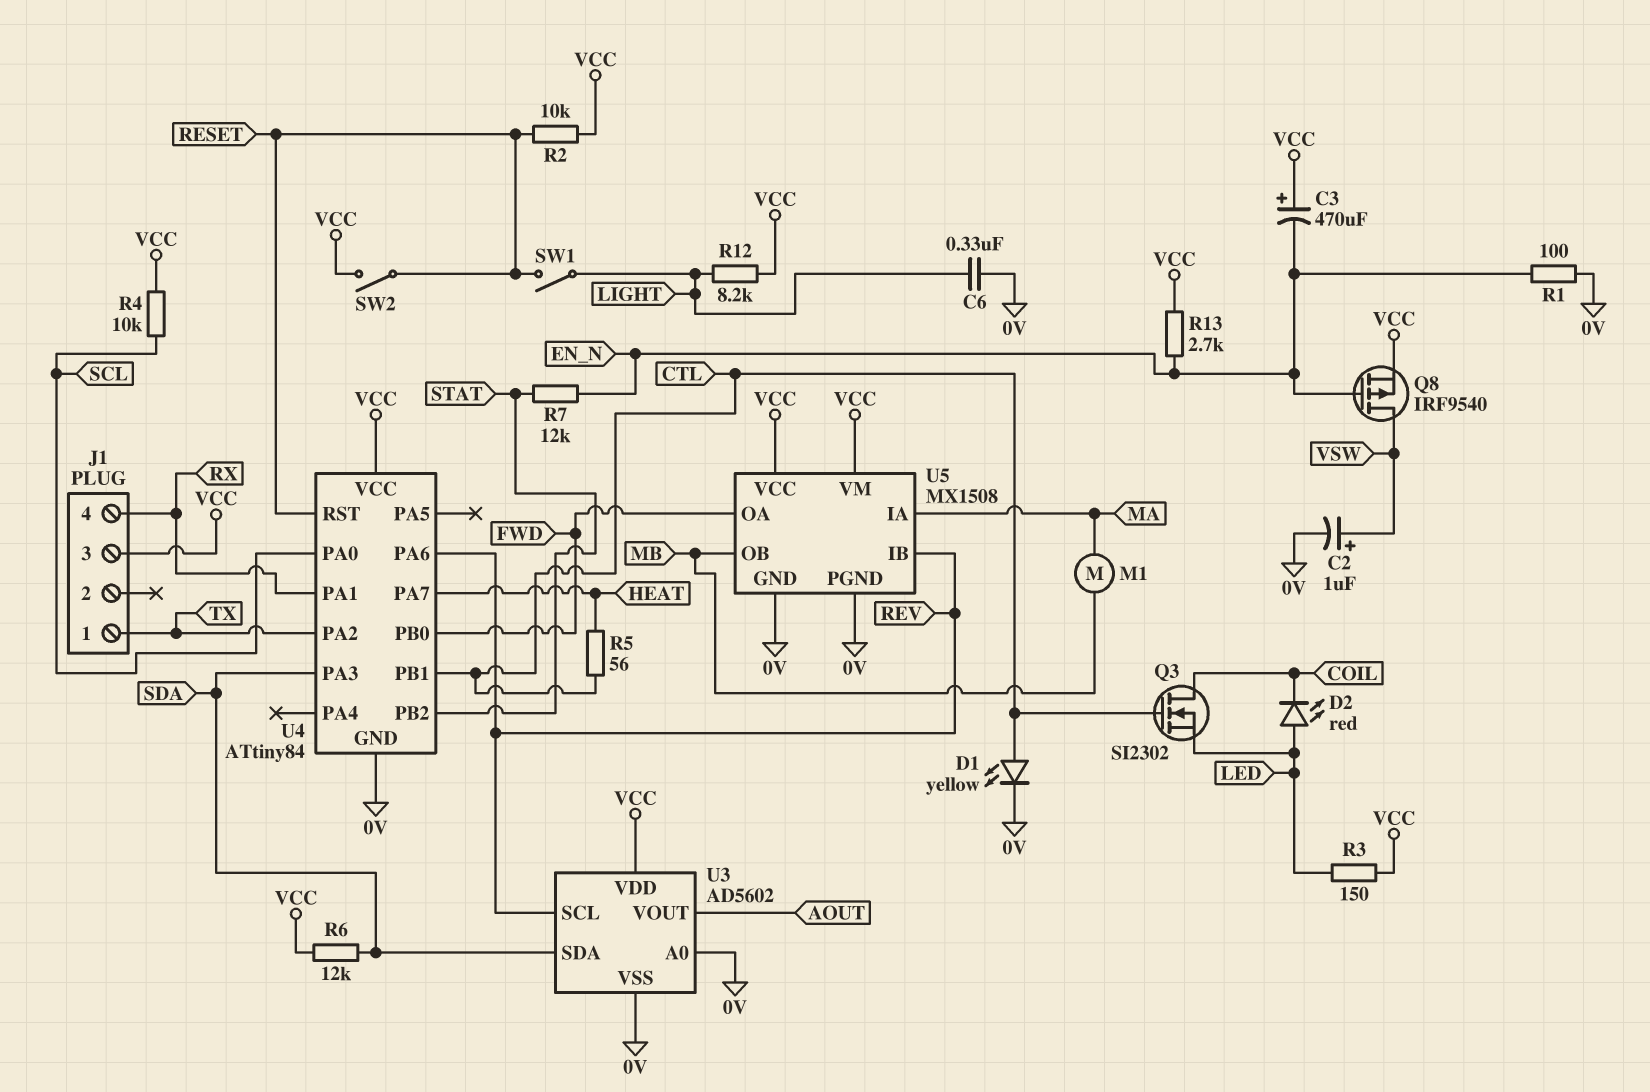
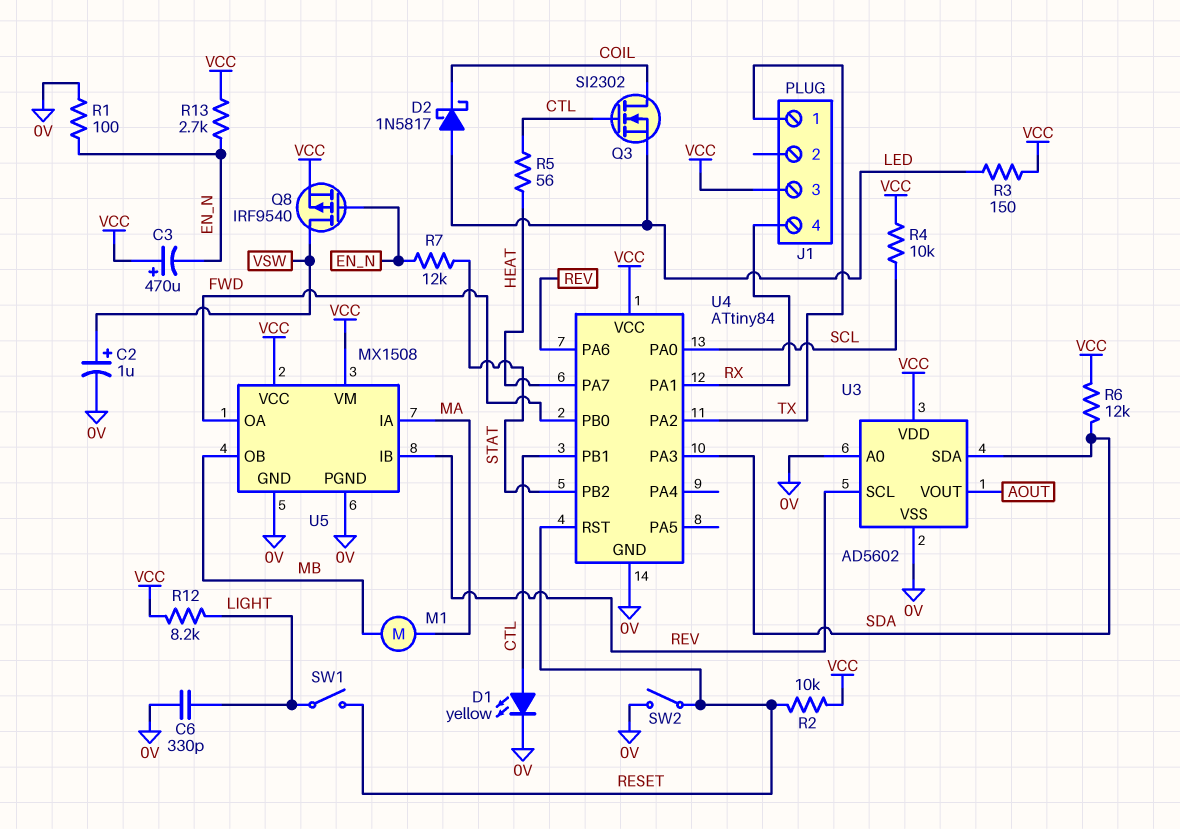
C6: 330nF (0V, LIGHT) -> 330pF (0V, LIGHT)
D2: LED red (A LED, K COIL) -> schottky 1N5817 (A LED, K COIL)
SW2: switch (RESET, VCC) -> switch (0V, RESET)

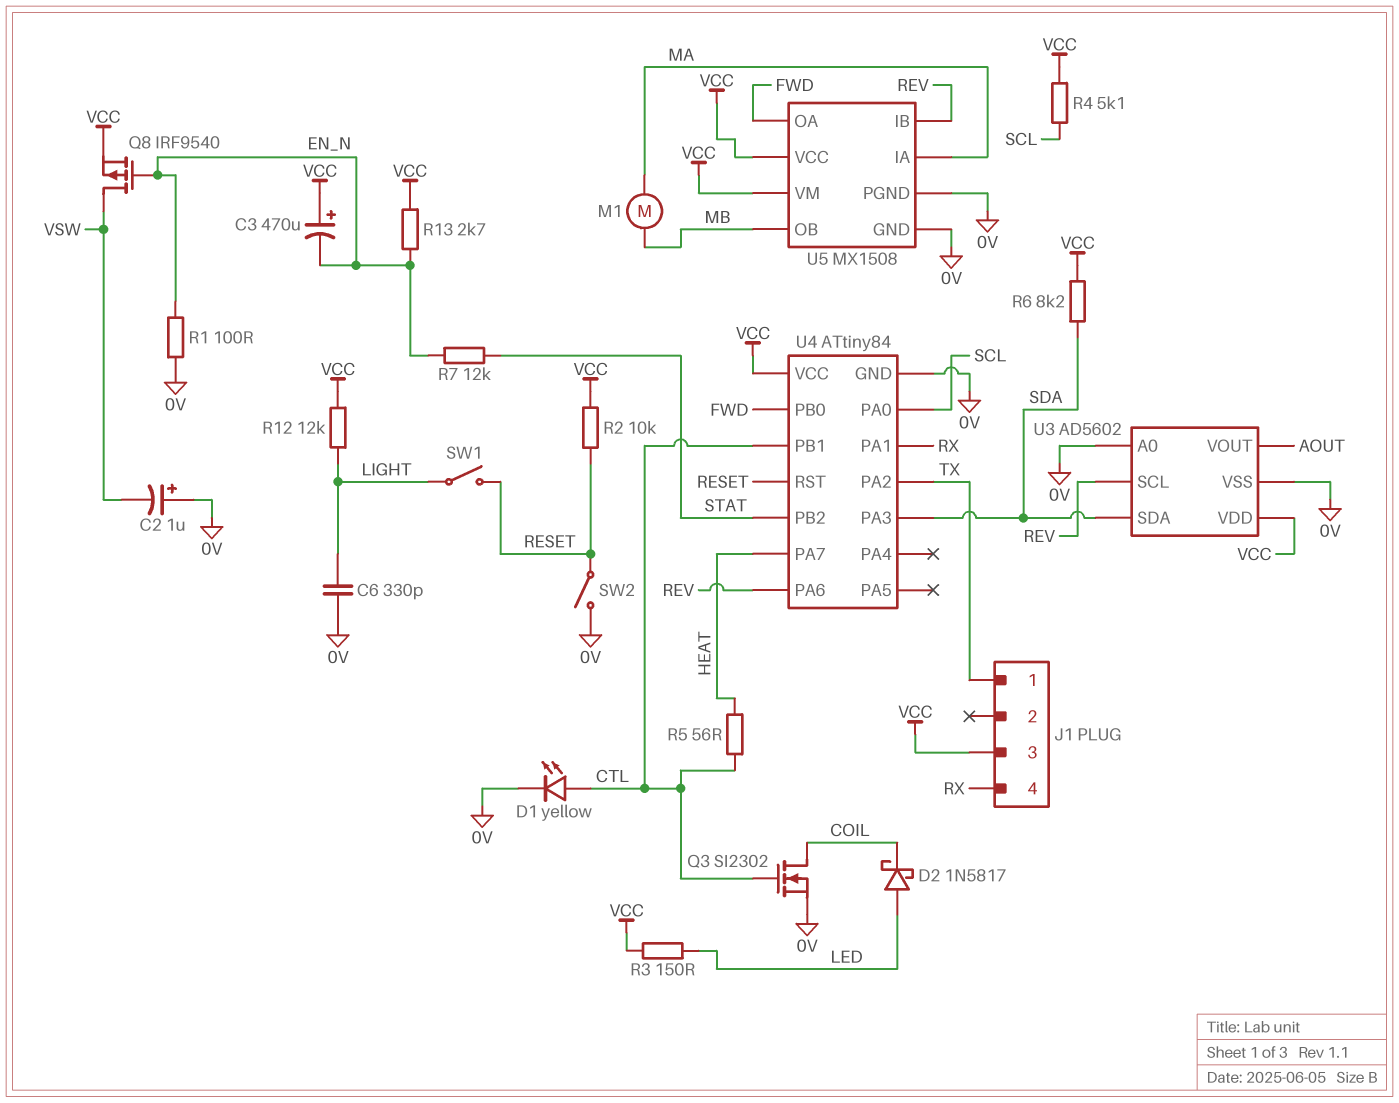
C2: 1uF (plus VSW, minus 0V) -> 1uF (plus 0V, minus VSW)
Q3: NMOS SI2302 (G CTL, D COIL, S LED) -> NMOS SI2302 (G CTL, D COIL, S 0V)
R4: 10k (SCL, VCC) -> 5.1k (SCL, VCC)
R6: 12k (SDA, VCC) -> 8.2k (SDA, VCC)
R12: 8.2k (LIGHT, VCC) -> 12k (LIGHT, VCC)

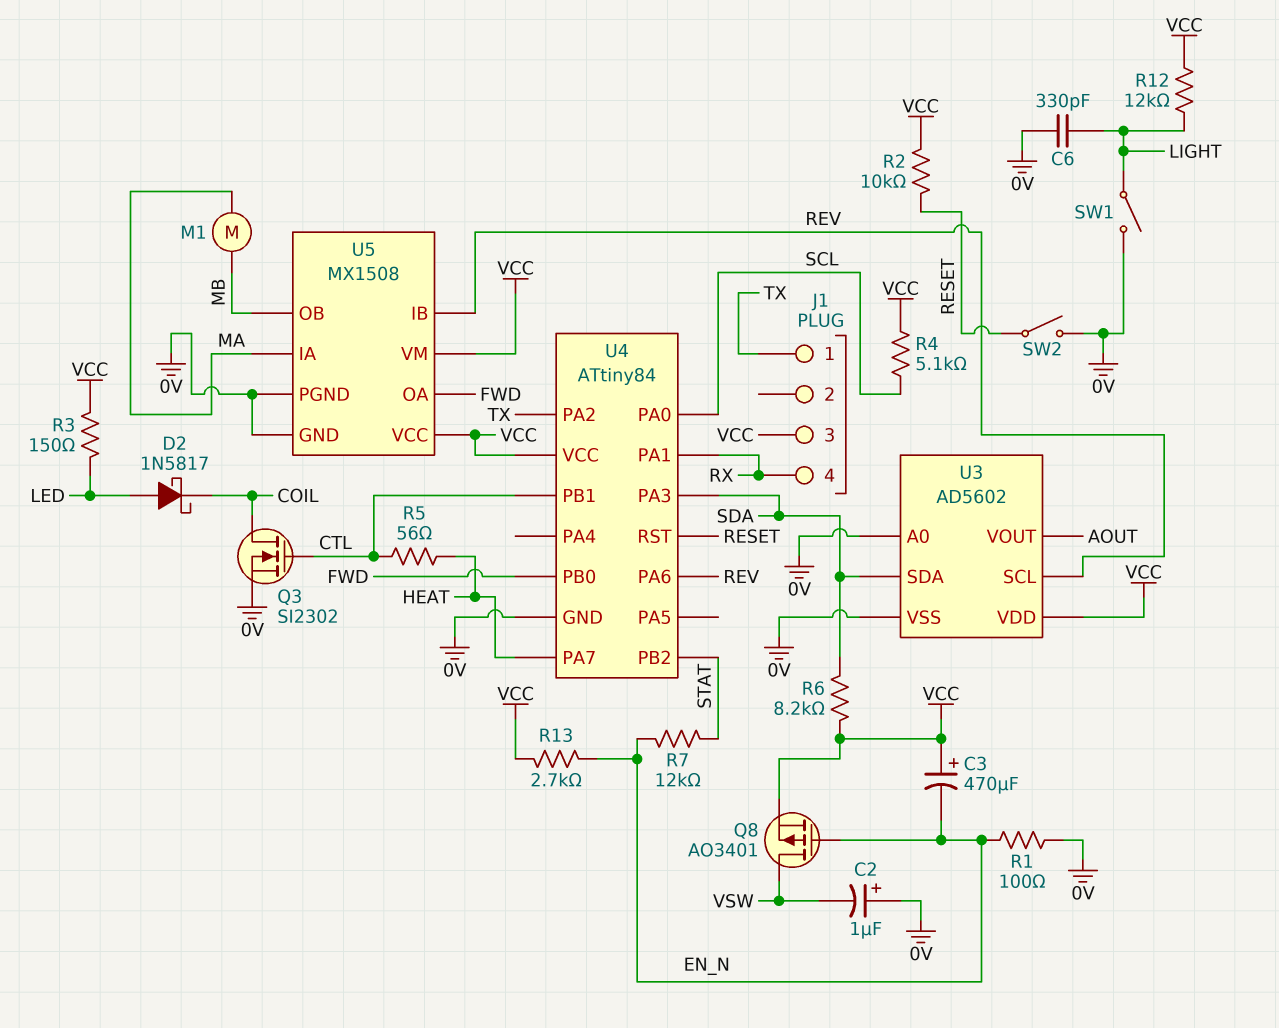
D1: LED yellow (A CTL, K 0V) -> none
Q8: PMOS IRF9540 (G EN_N, D VSW, S VCC) -> PMOS AO3401 (G EN_N, D VSW, S VCC)
SW1: switch (LIGHT, RESET) -> switch (0V, LIGHT)

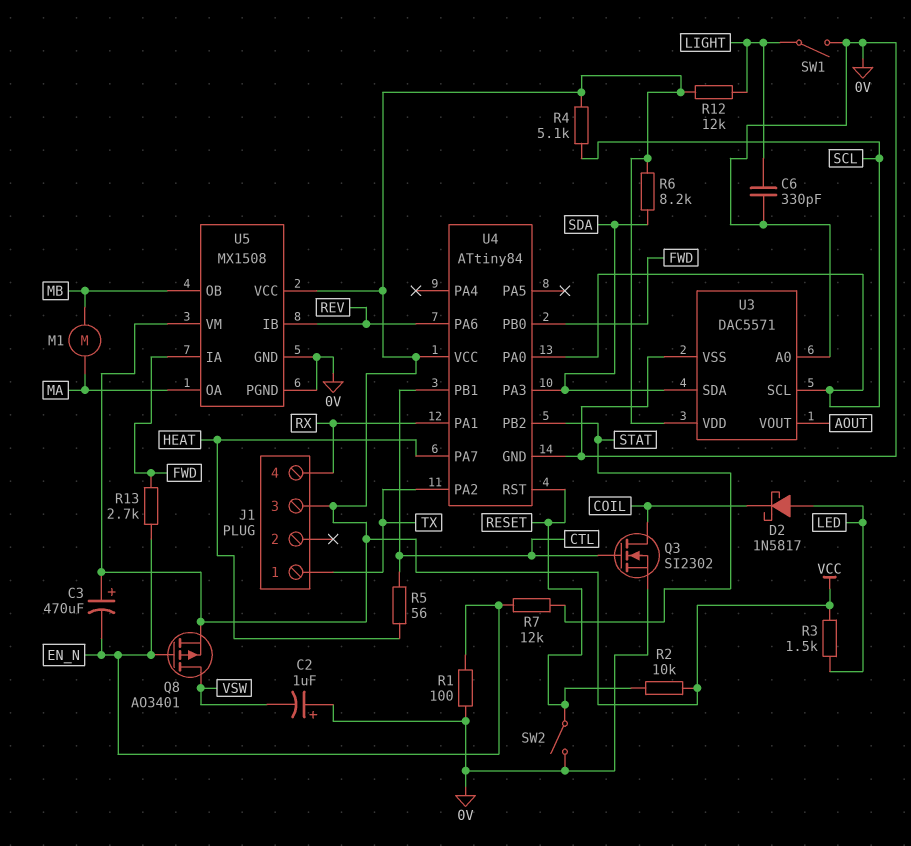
R3: 150 (LED, VCC) -> 1.5k (LED, VCC)
R13: 2.7k (EN_N, VCC) -> 2.7k (EN_N, FWD)
U3: AD5602 -> DAC5571
U3 pin SCL: REV -> SCL
U5 pin IA: MA -> FWD
U5 pin OA: FWD -> MA

